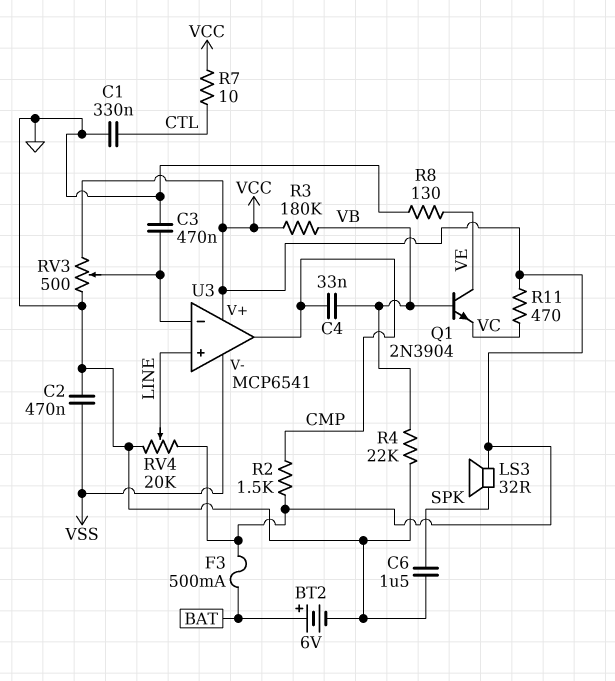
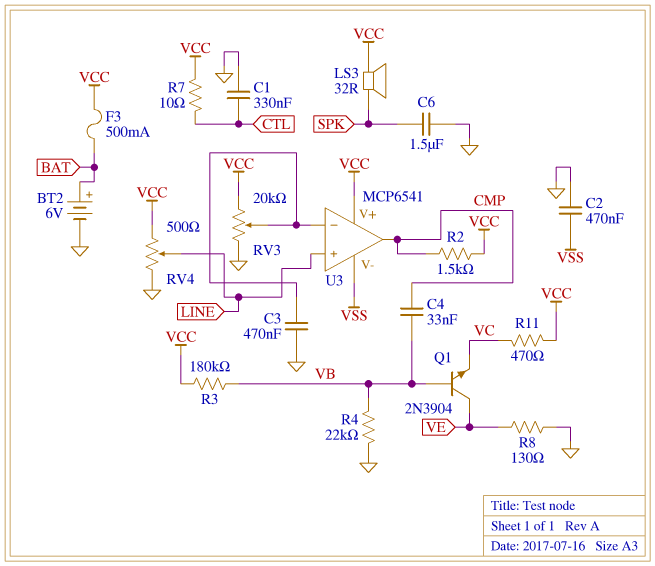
RV3: 500 (GND, VCC, wiper U3/in-) -> 20k (GND, VCC, wiper U3/in-)
RV4: 20k (GND, VCC, wiper LINE) -> 500 (GND, VCC, wiper LINE)

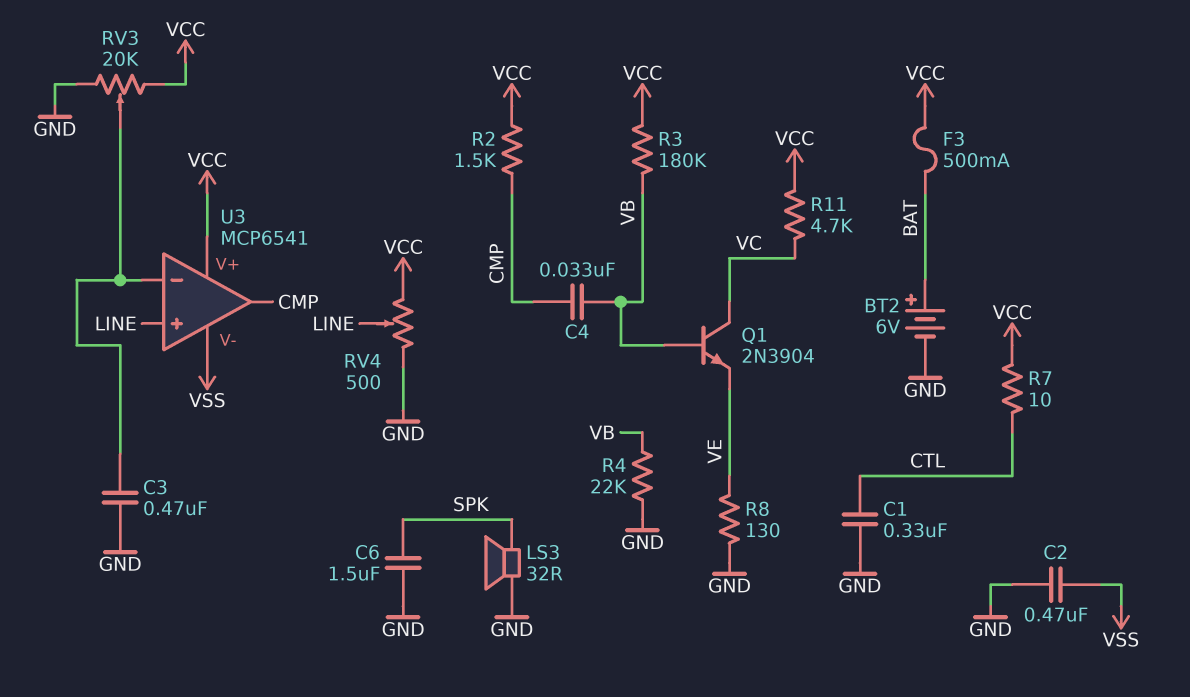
LS3: speaker 32R (SPK, VCC) -> speaker 32R (GND, SPK)
Q1: NPN 2N3904 (B VB, C VE, E VC) -> NPN 2N3904 (B VB, C VC, E VE)
R11: 470 (VC, VCC) -> 4.7k (VC, VCC)

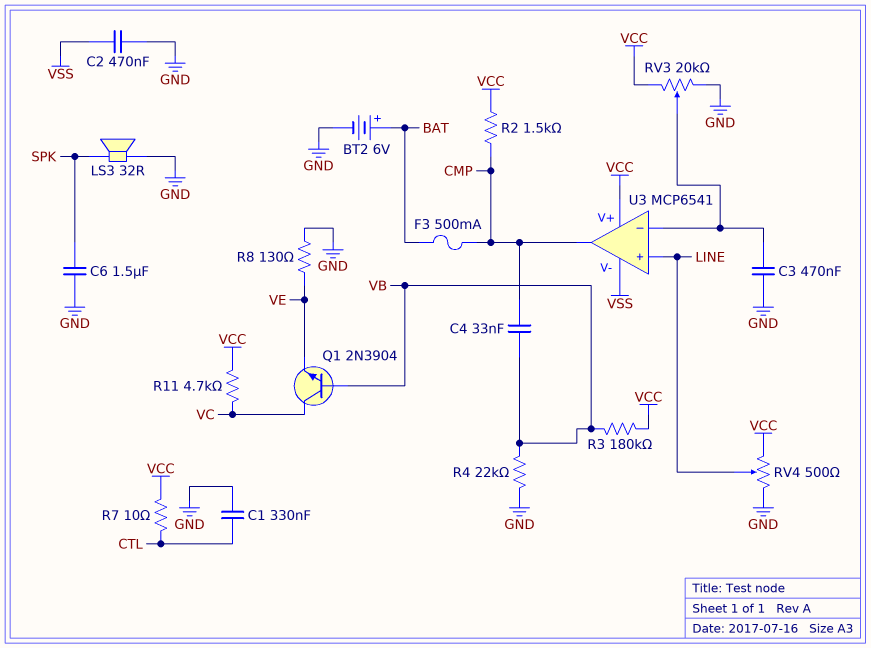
F3: 500mA (BAT, VCC) -> 500mA (BAT, CMP)

